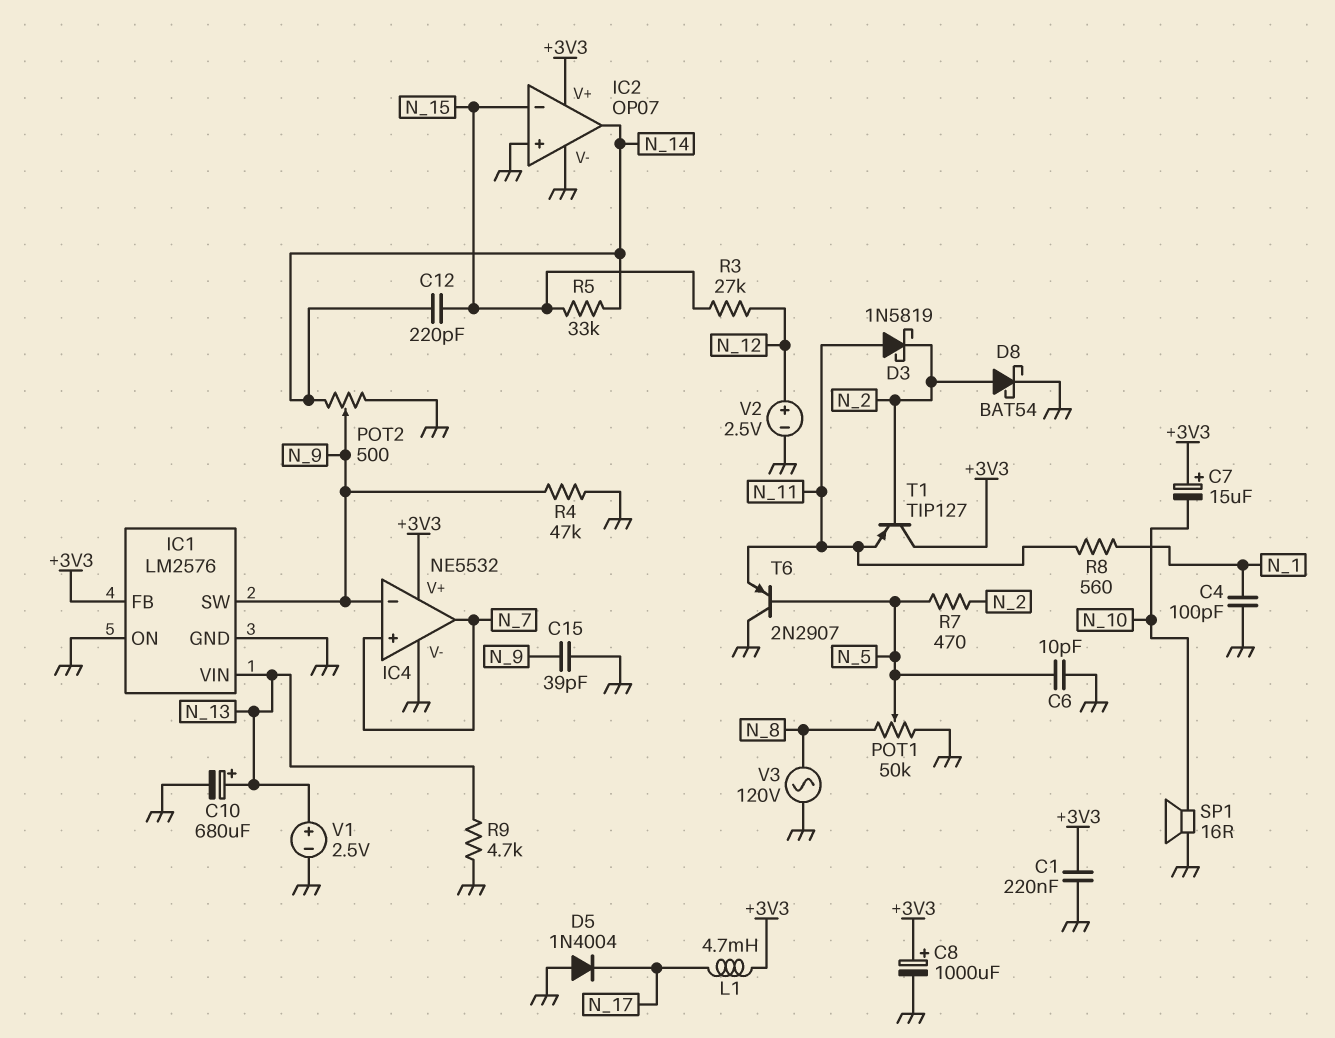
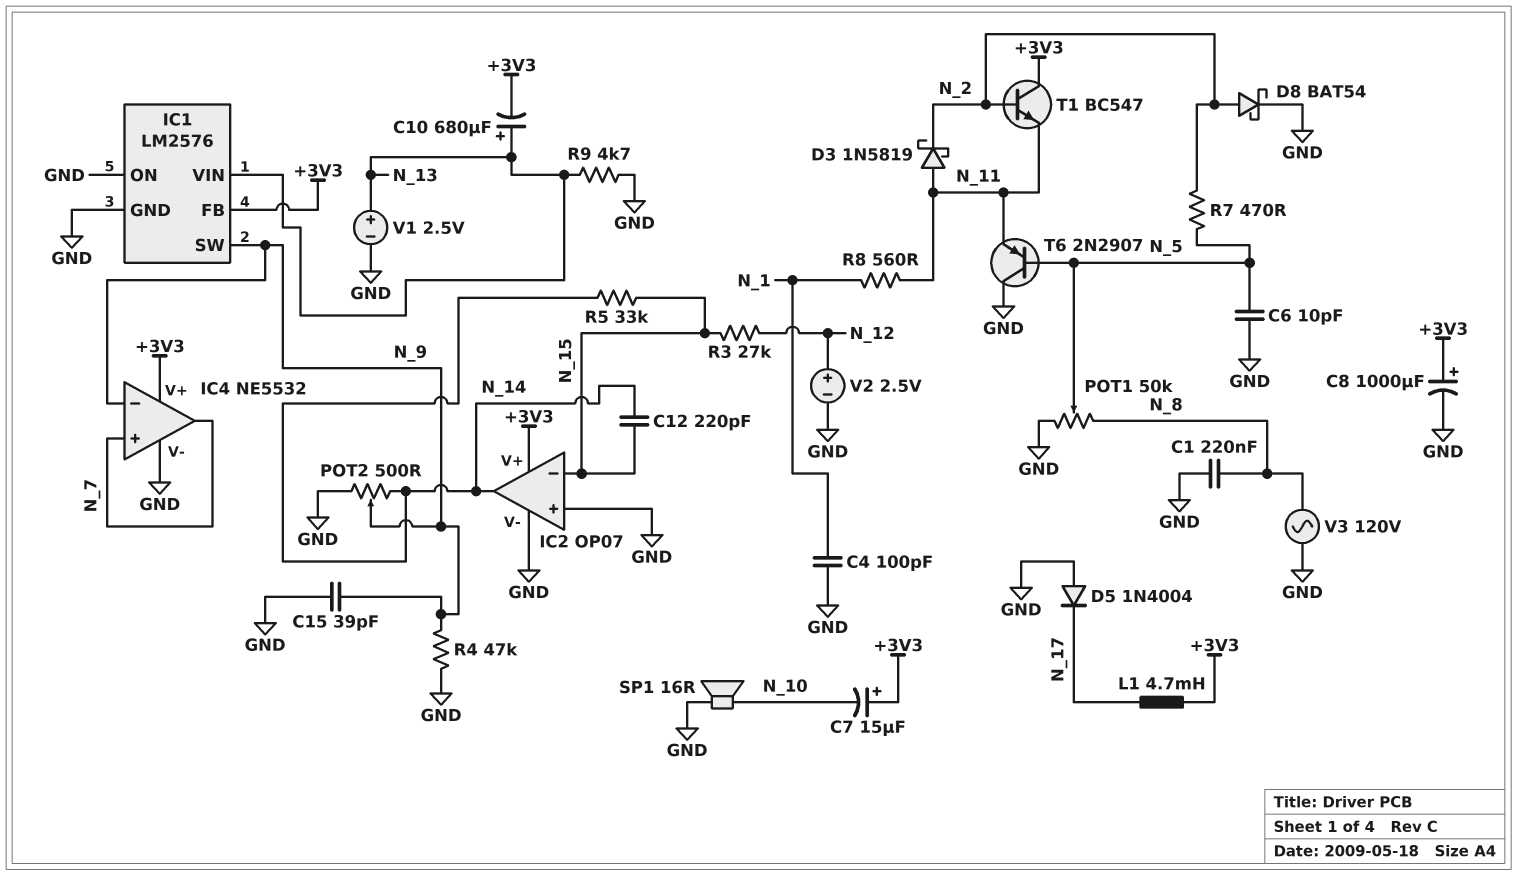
C1: 220nF (+3V3, GND) -> 220nF (GND, N_8)
C10: 680uF (plus N_13, minus GND) -> 680uF (plus N_13, minus +3V3)
T1: PNP TIP127 (B N_2, C +3V3, E N_11) -> NPN BC547 (B N_2, C +3V3, E N_11)

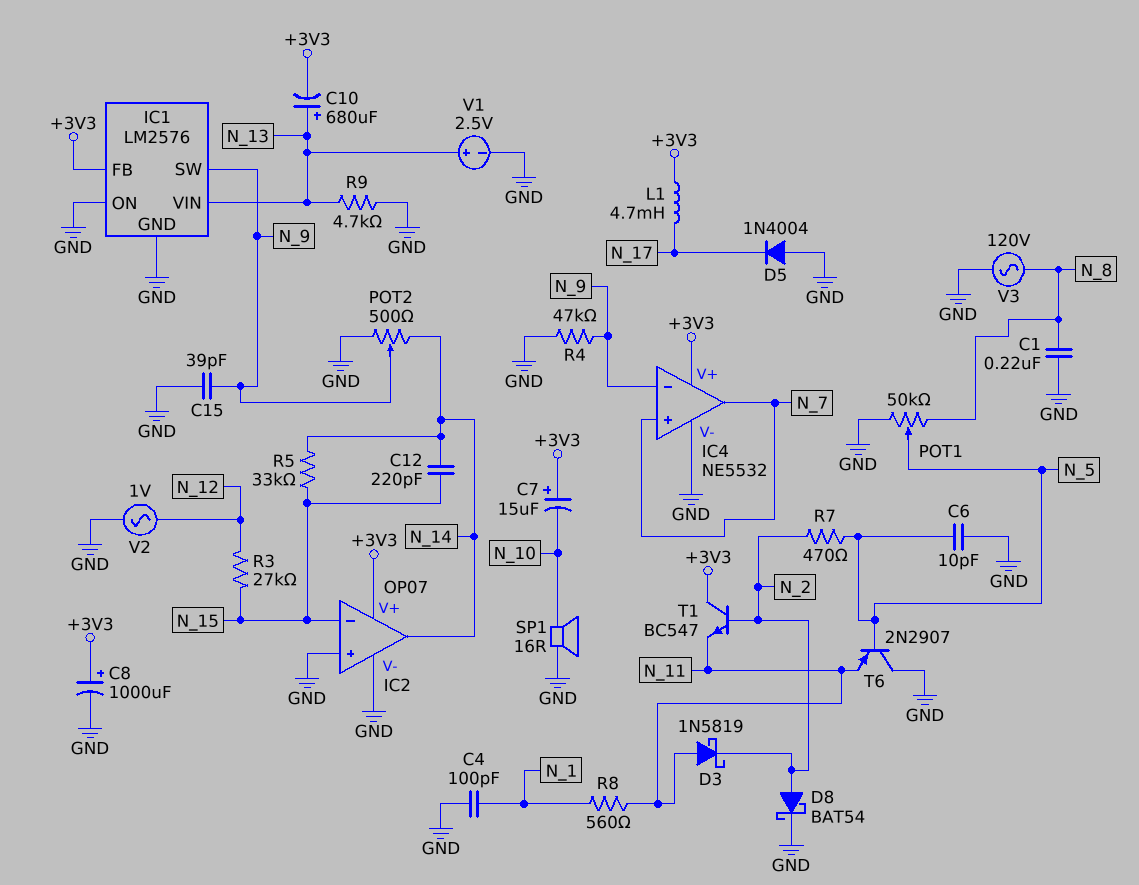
V2: 2.5V (plus N_12, minus GND) -> AC 1V (GND, N_12)

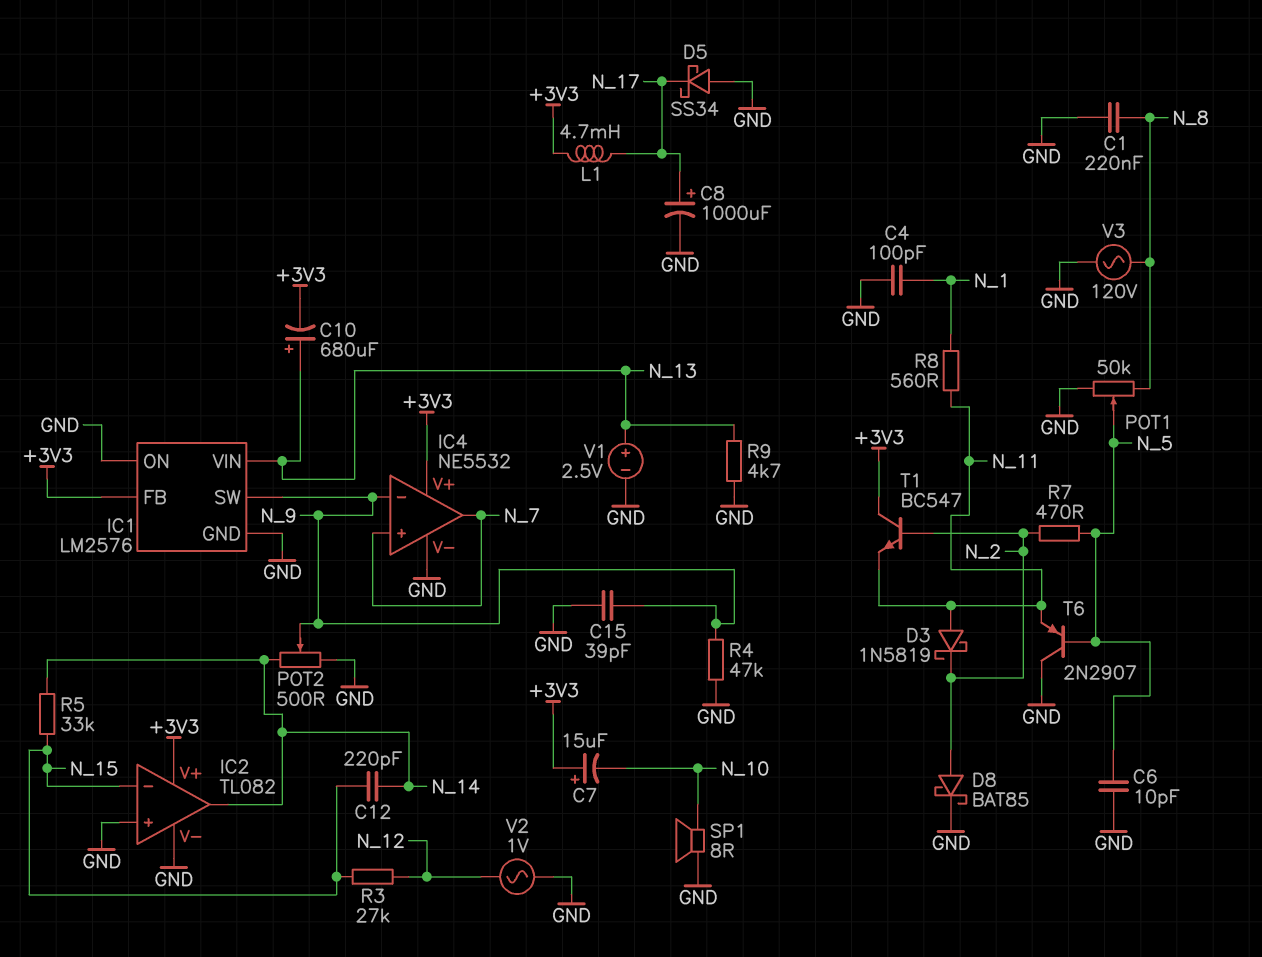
C8: 1000uF (plus +3V3, minus GND) -> 1000uF (plus N_17, minus GND)
D5: diode 1N4004 (A GND, K N_17) -> schottky SS34 (A GND, K N_17)
D8: schottky BAT54 (A N_2, K GND) -> schottky BAT85 (A N_2, K GND)
IC2: OP07 -> TL082
SP1: speaker 16R (GND, N_10) -> speaker 8R (GND, N_10)

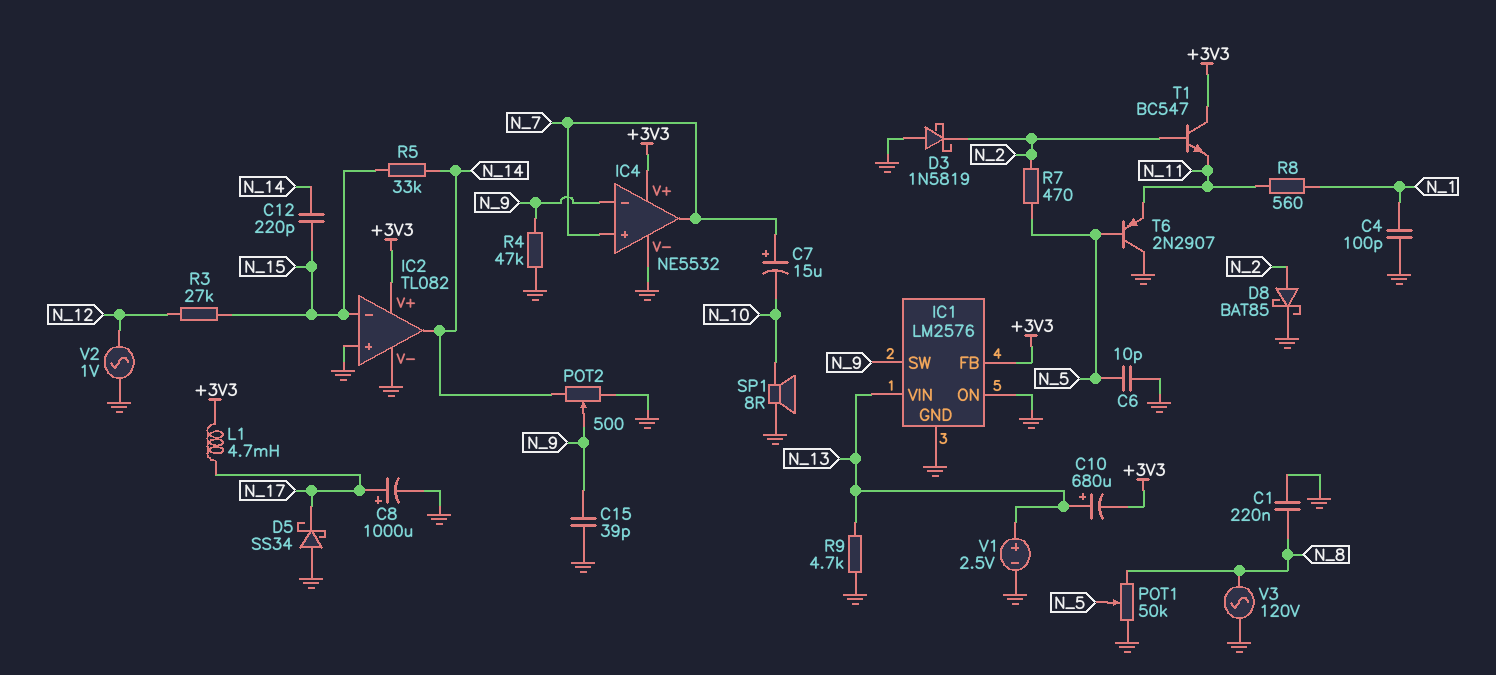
C7: 15uF (plus +3V3, minus N_10) -> 15uF (plus N_7, minus N_10)
D3: schottky 1N5819 (A N_11, K N_2) -> schottky 1N5819 (A GND, K N_2)

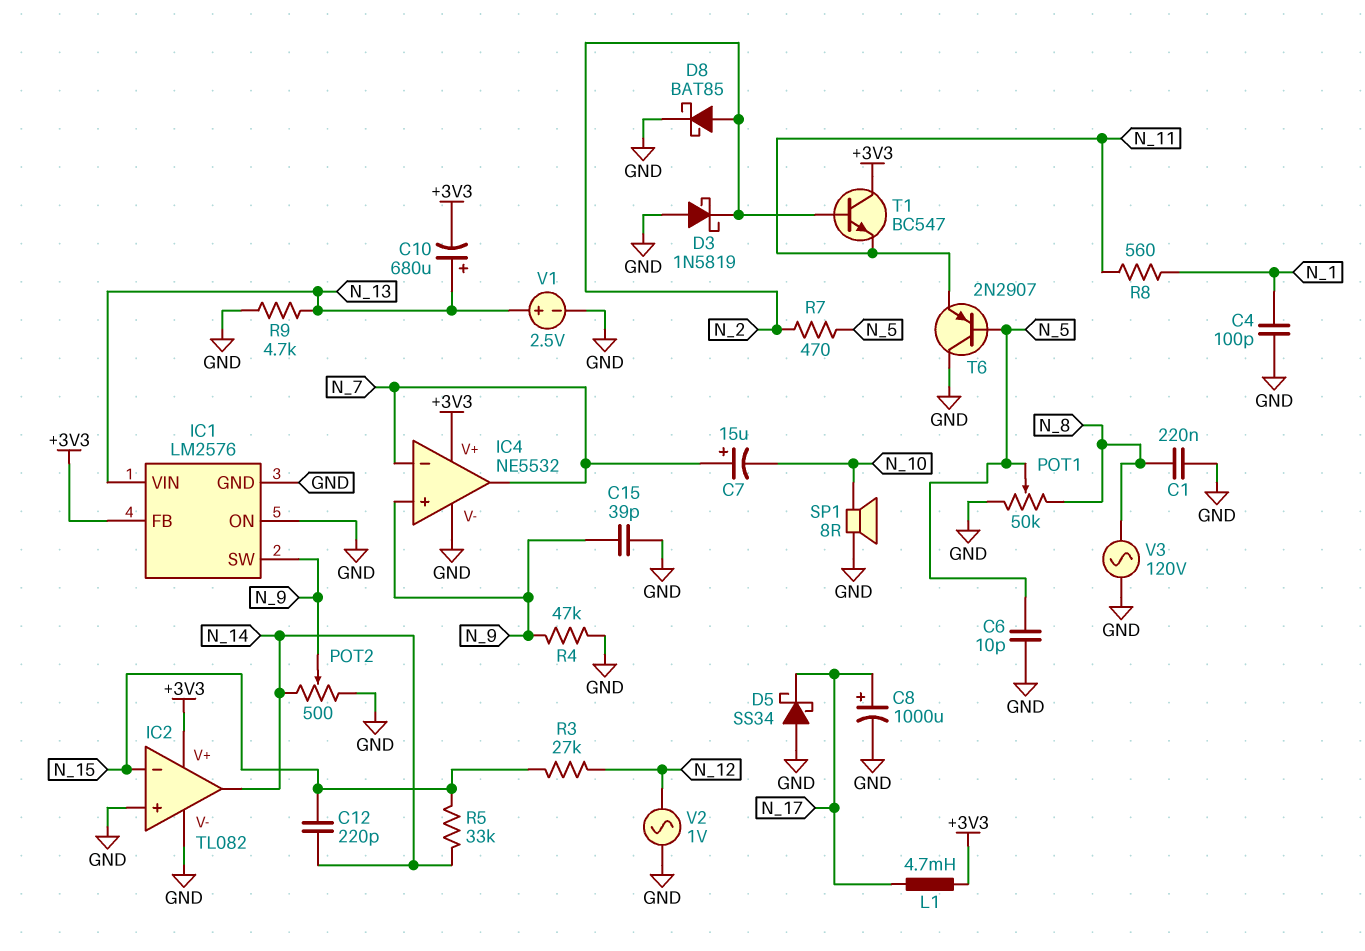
IC4 pin in+: N_7 -> N_9
IC4 pin in-: N_9 -> N_7

